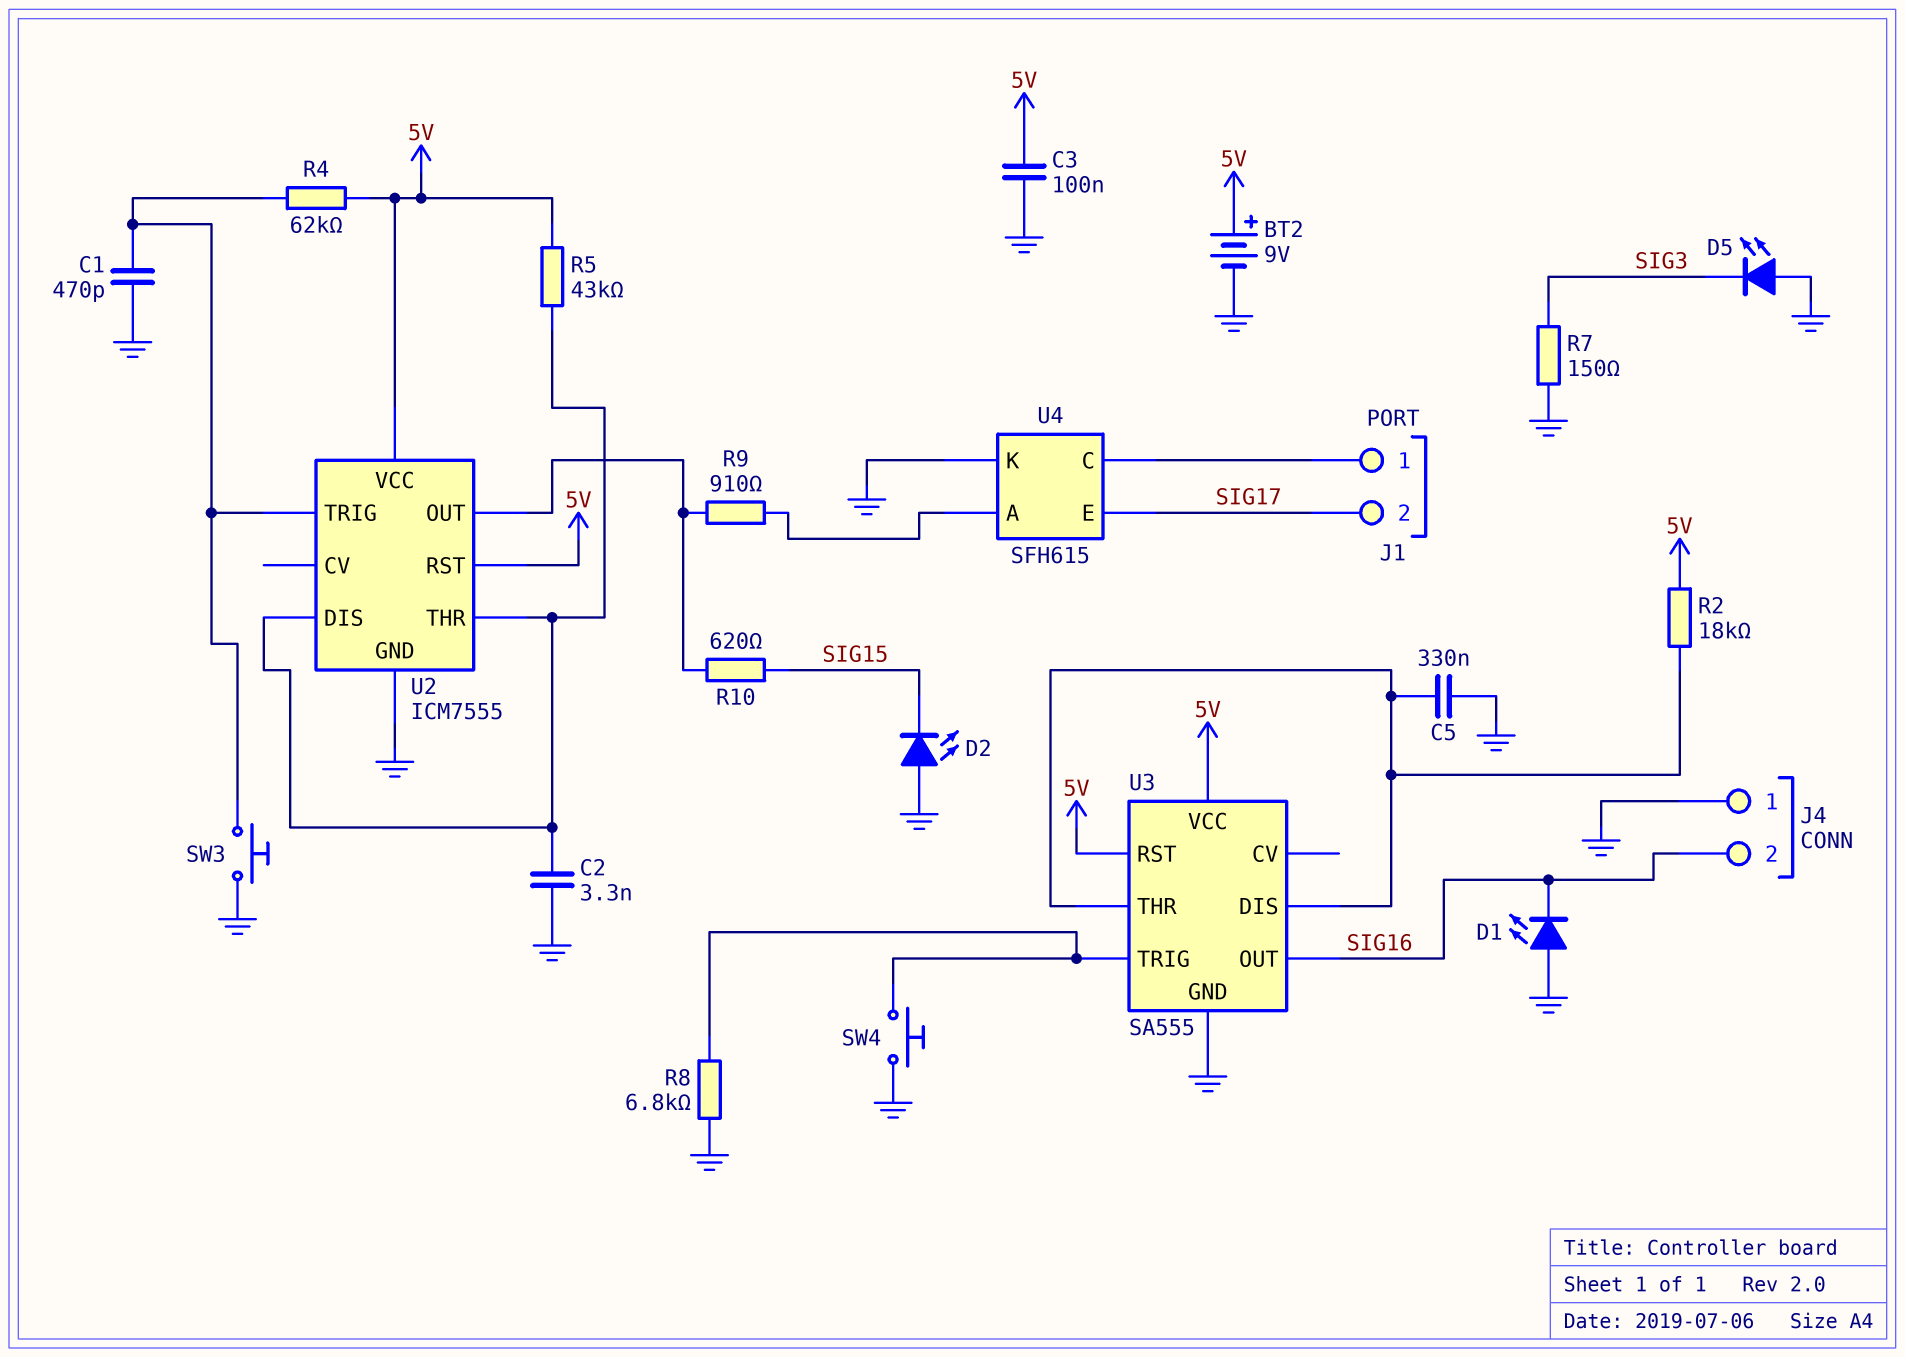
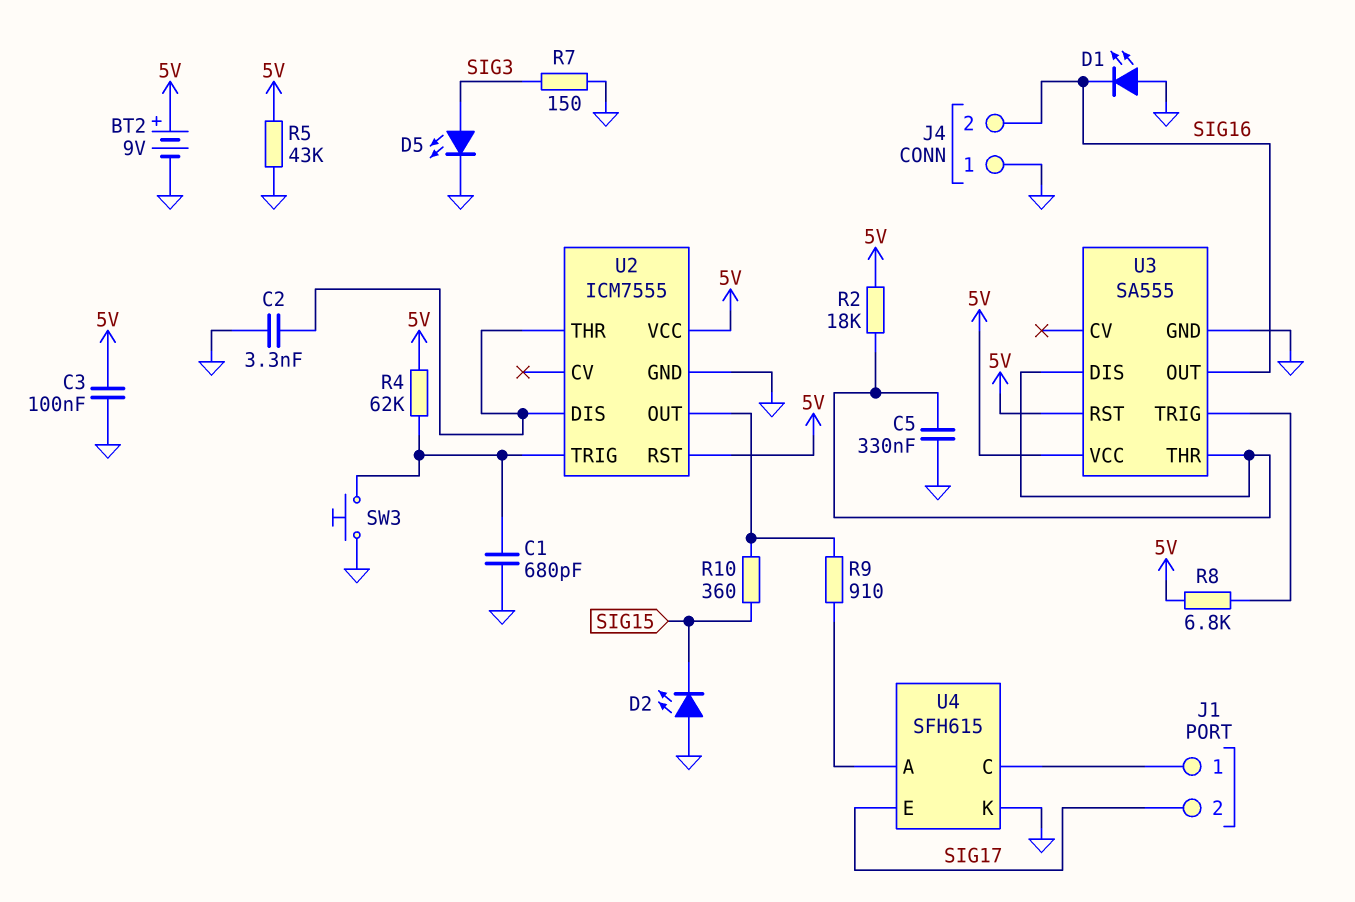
C1: 470pF (GND, U2/TRIG) -> 680pF (GND, U2/TRIG)
D5: LED (A GND, K SIG3) -> LED (A SIG3, K GND)
R5: 43k (5V, U2/DIS) -> 43k (5V, GND)
R8: 6.8k (GND, U3/TRIG) -> 6.8k (5V, U3/TRIG)
R10: 620 (SIG15, U2/OUT) -> 360 (SIG15, U2/OUT)
SW4: button (GND, U3/TRIG) -> none

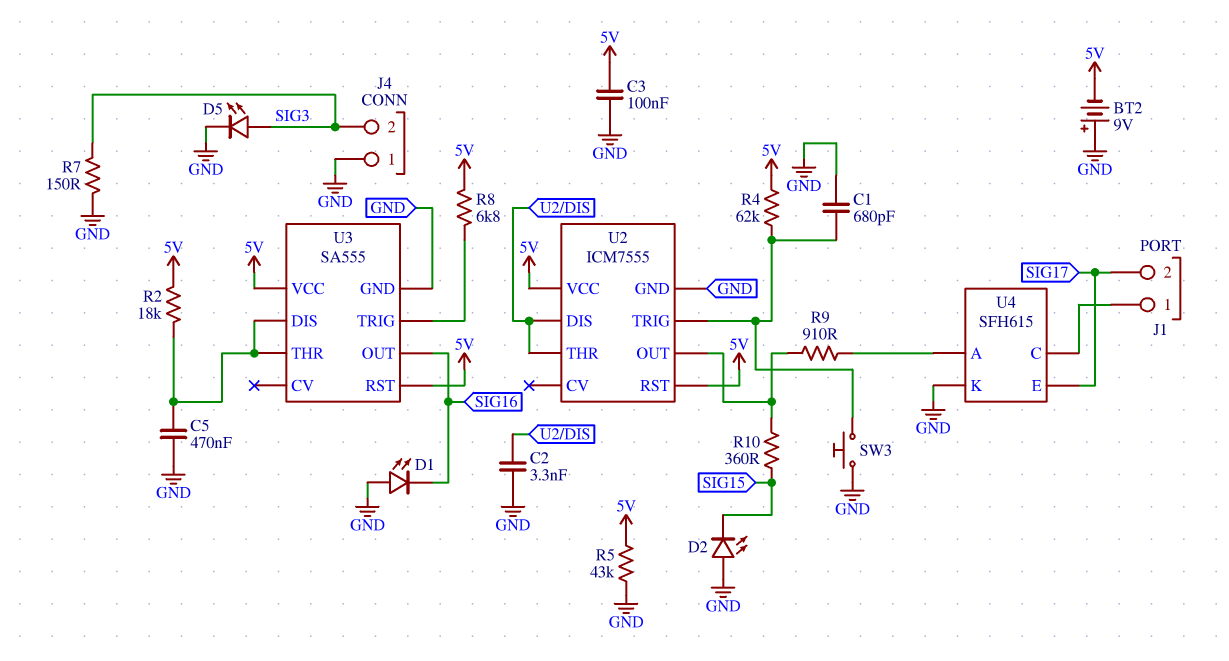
BT2: 9V (plus 5V, minus GND) -> 9V (plus GND, minus 5V)
C5: 330nF (GND, U3/DIS) -> 470nF (GND, U3/DIS)
J4 pin 2: SIG16 -> SIG3

